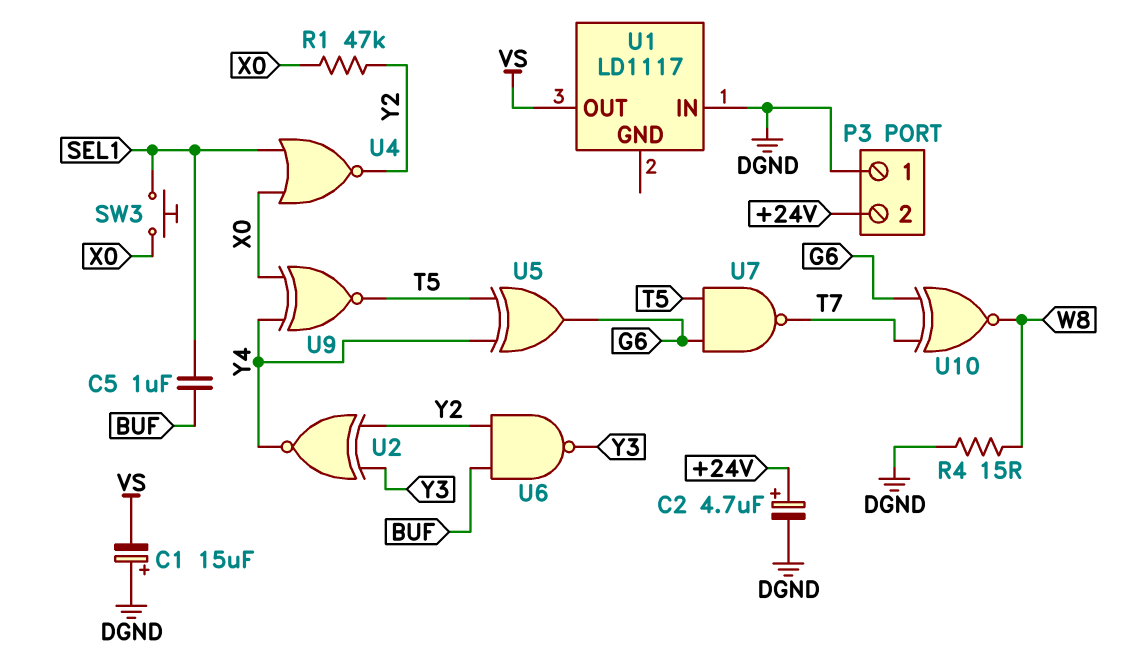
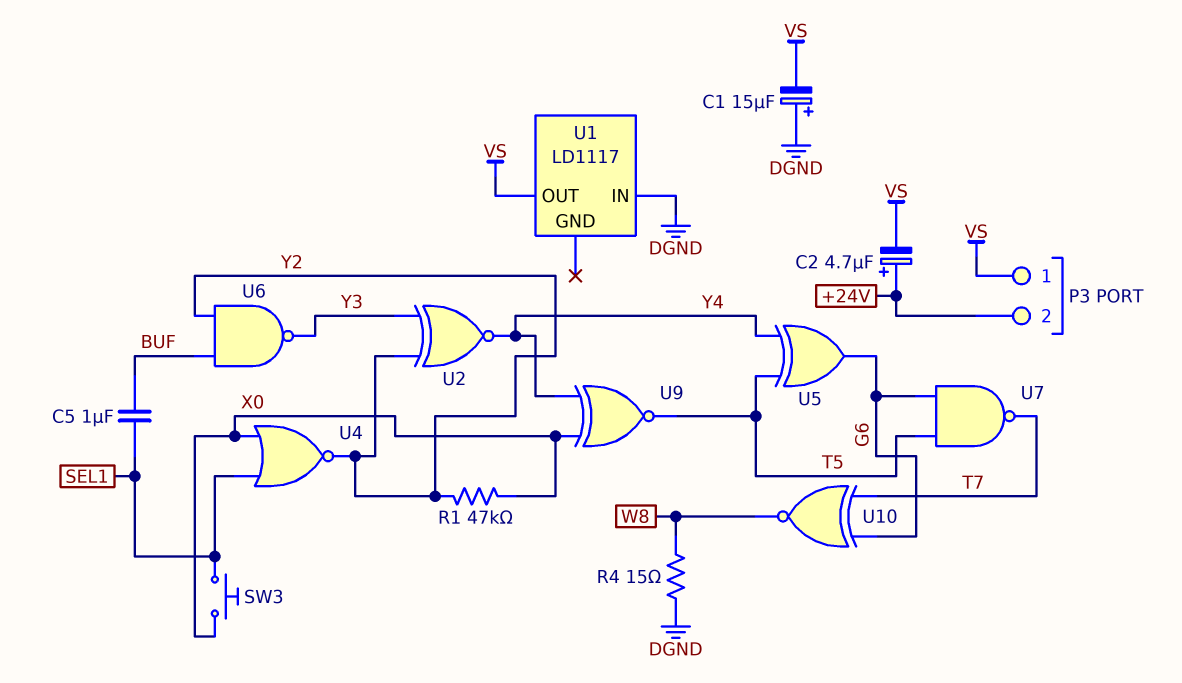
C2: 4.7uF (plus +24V, minus DGND) -> 4.7uF (plus +24V, minus VS)
P3 pin 1: DGND -> VS

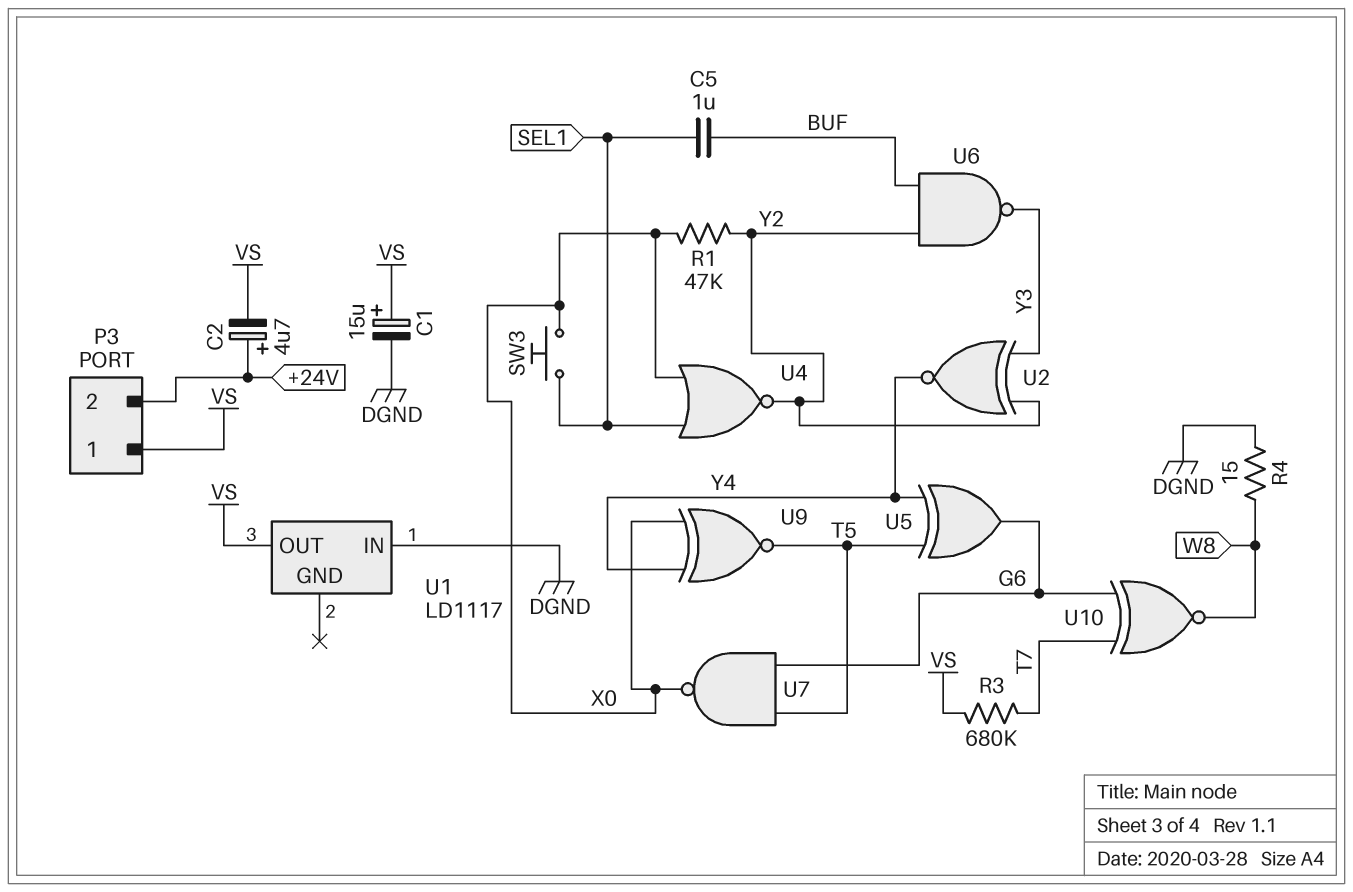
C1: 15uF (plus DGND, minus VS) -> 15uF (plus VS, minus DGND)
R3: none -> 680k (T7, VS)
U7: NAND (in G6, in T5, out T7) -> NAND (in G6, in T5, out X0)

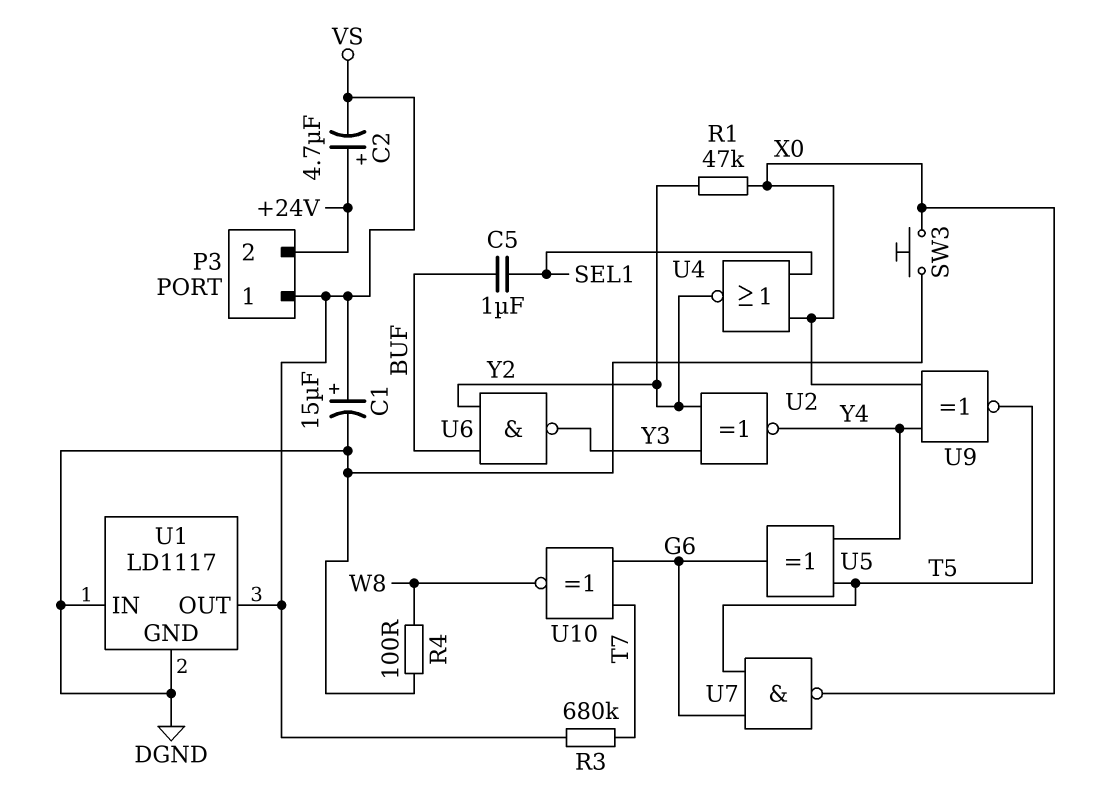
R4: 15 (DGND, W8) -> 100 (DGND, W8)
SW3: button (SEL1, X0) -> button (DGND, X0)
U1 pin GND: none -> DGND

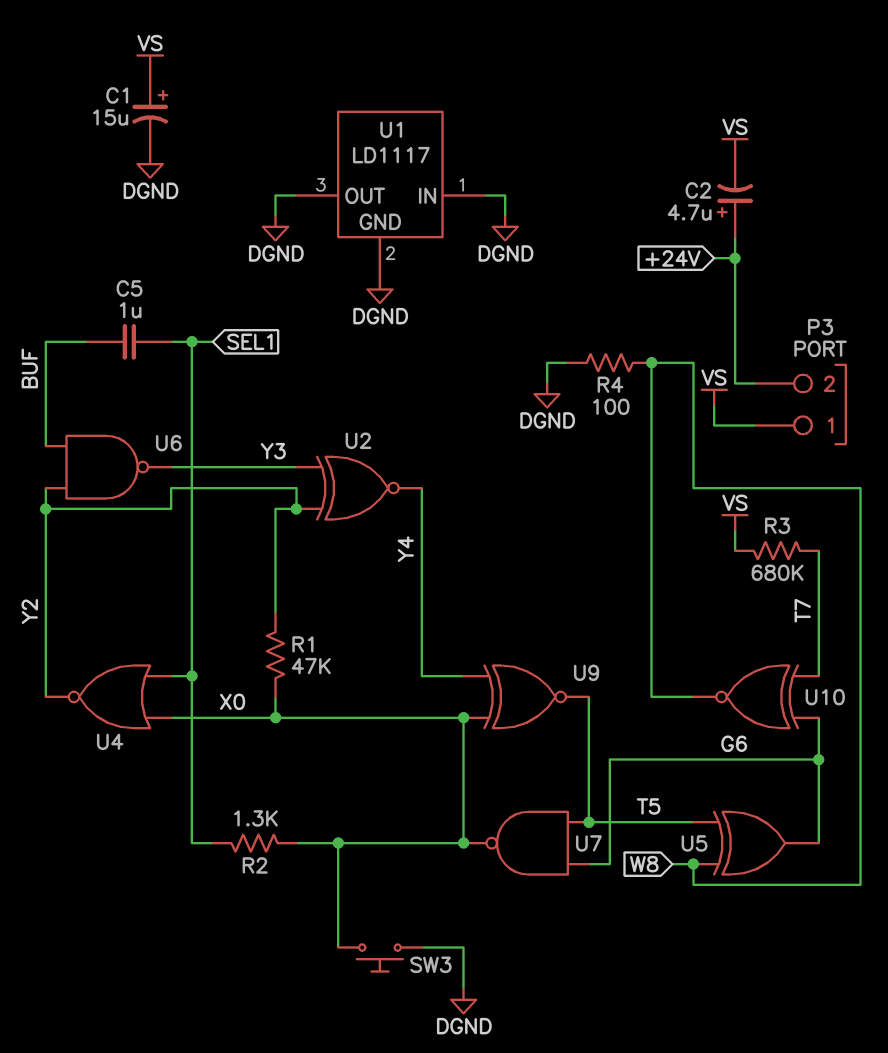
R2: none -> 1.3k (SEL1, X0)
U1 pin OUT: VS -> DGND
U5: XOR (in T5, in Y4, out G6) -> XOR (in T5, in W8, out G6)

